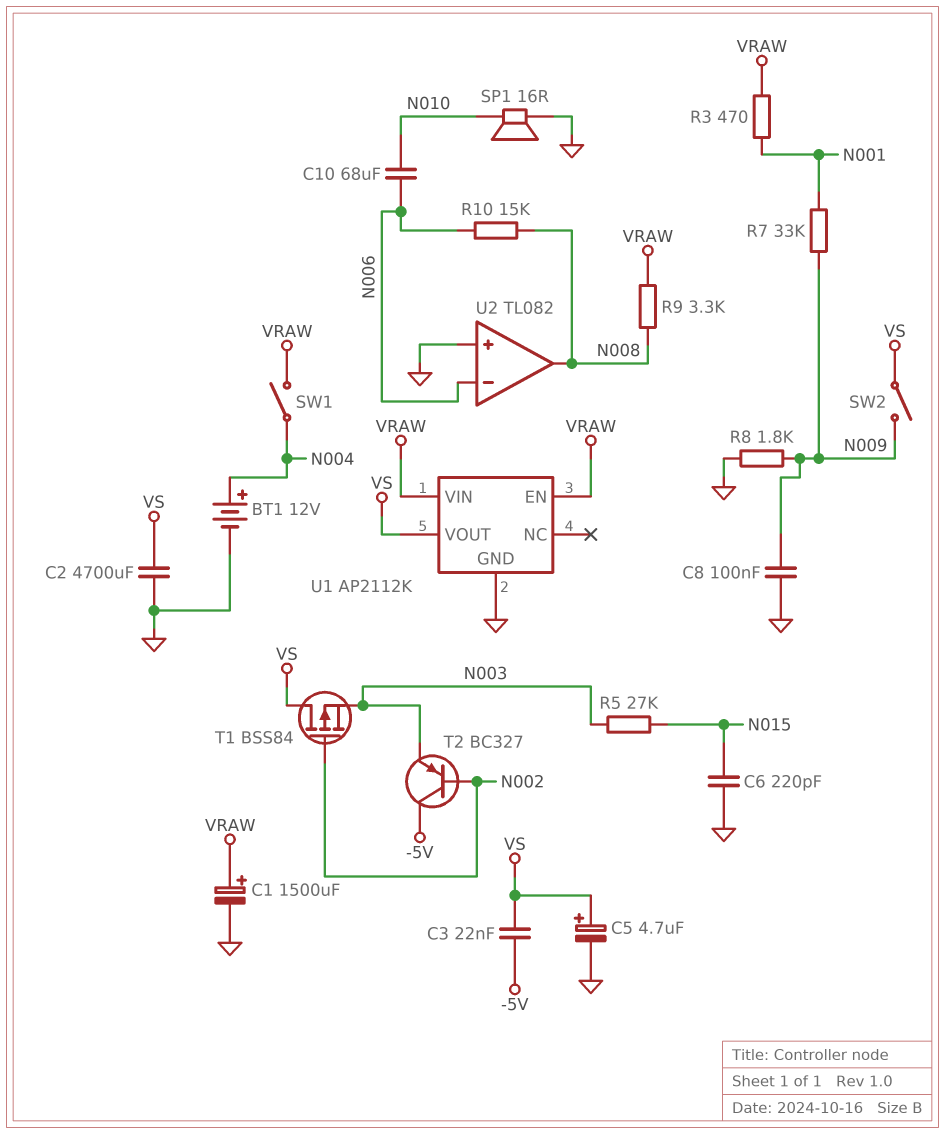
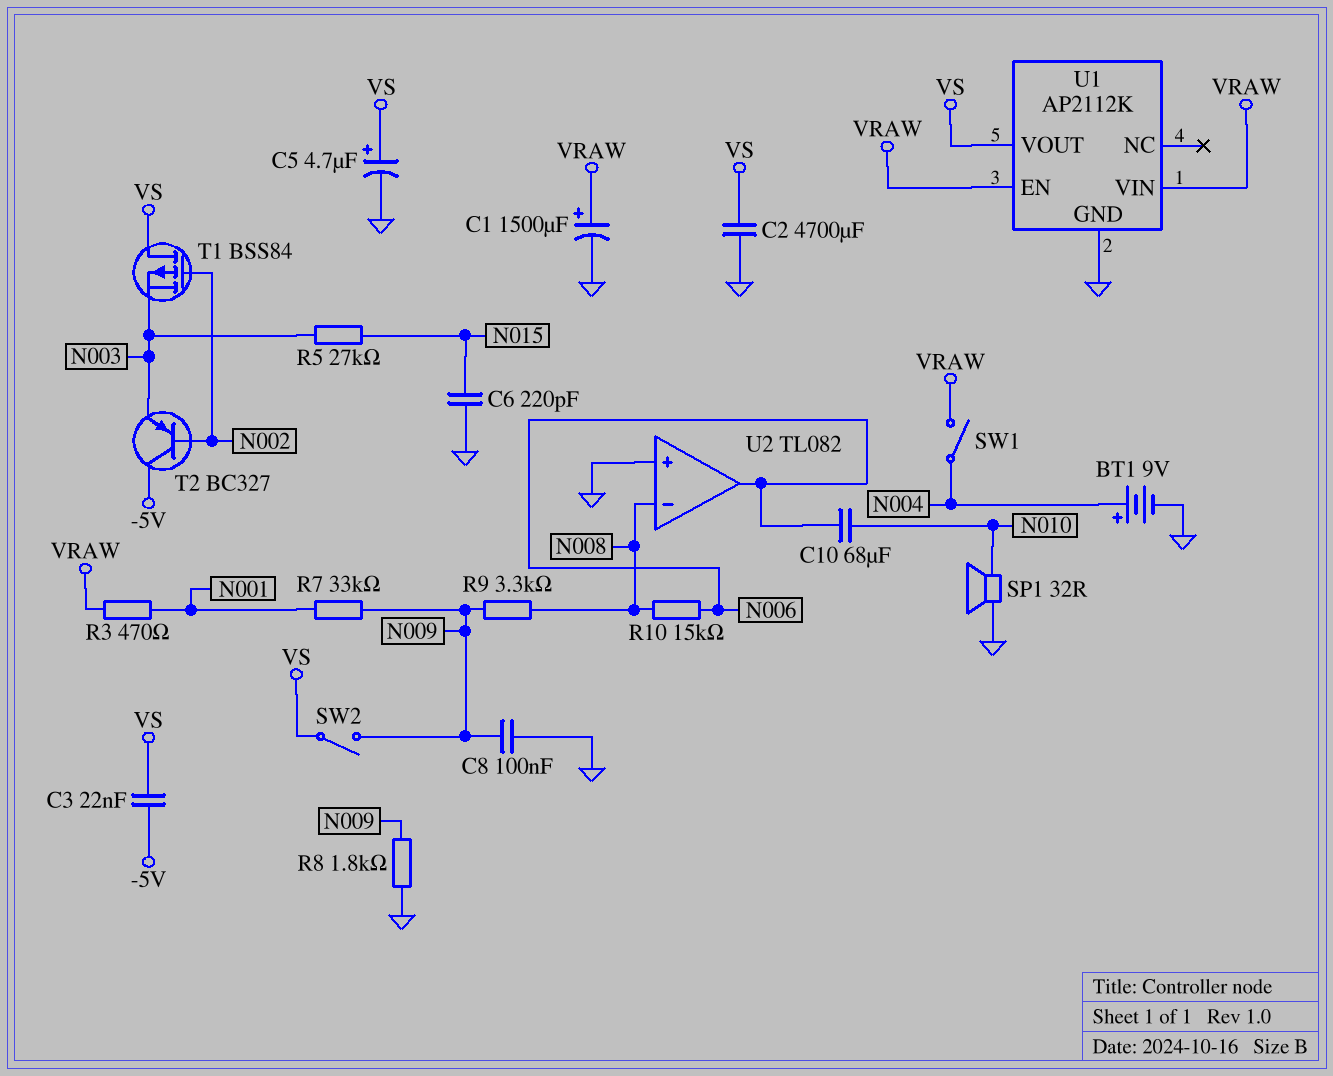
BT1: 12V (plus N004, minus GND) -> 9V (plus N004, minus GND)
R9: 3.3k (N008, VRAW) -> 3.3k (N008, N009)
SP1: speaker 16R (GND, N010) -> speaker 32R (GND, N010)
U2 pin in-: N006 -> N008
U2 pin out: N008 -> N006

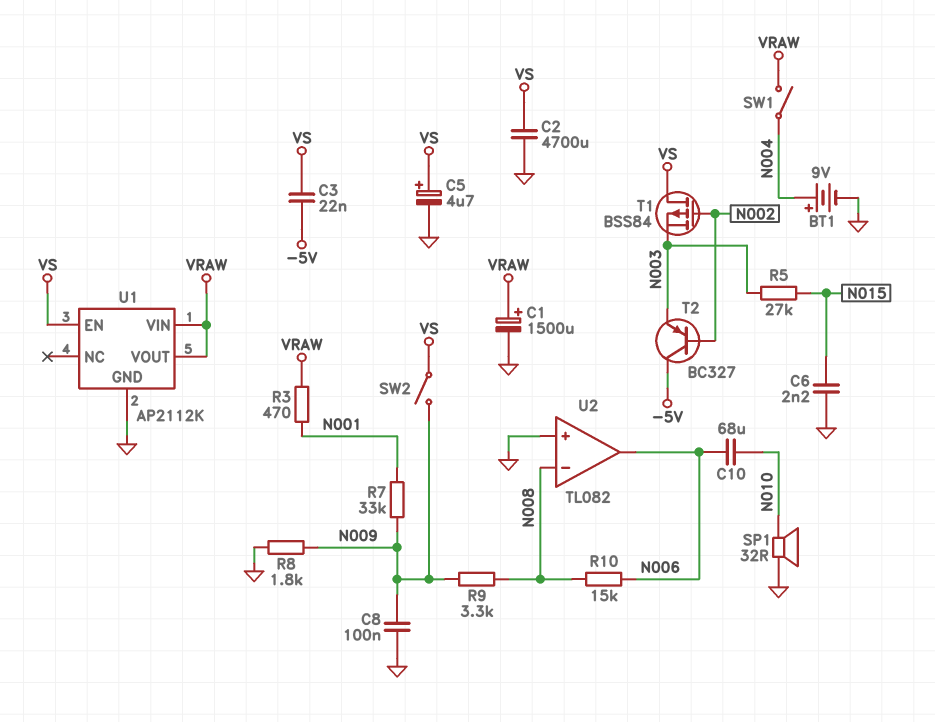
C6: 220pF (GND, N015) -> 2.2nF (GND, N015)
U1 pin EN: VRAW -> VS
U1 pin VOUT: VS -> VRAW

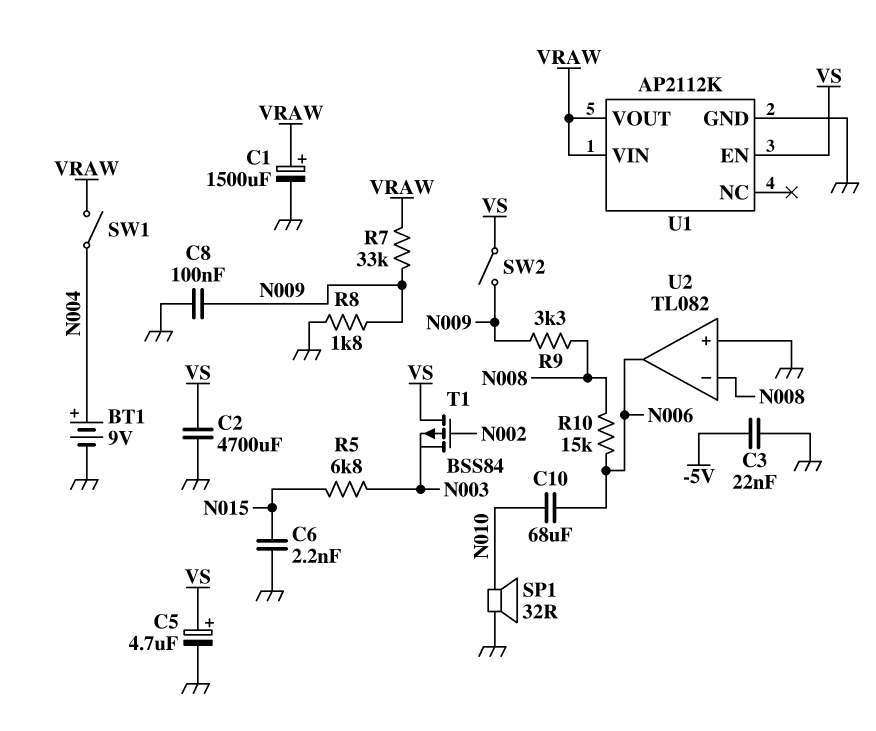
C3: 22nF (-5V, VS) -> 22nF (-5V, GND)
R3: 470 (N001, VRAW) -> none
R5: 27k (N003, N015) -> 6.8k (N003, N015)
R7: 33k (N001, N009) -> 33k (N009, VRAW)
T2: PNP BC327 (B N002, C -5V, E N003) -> none

